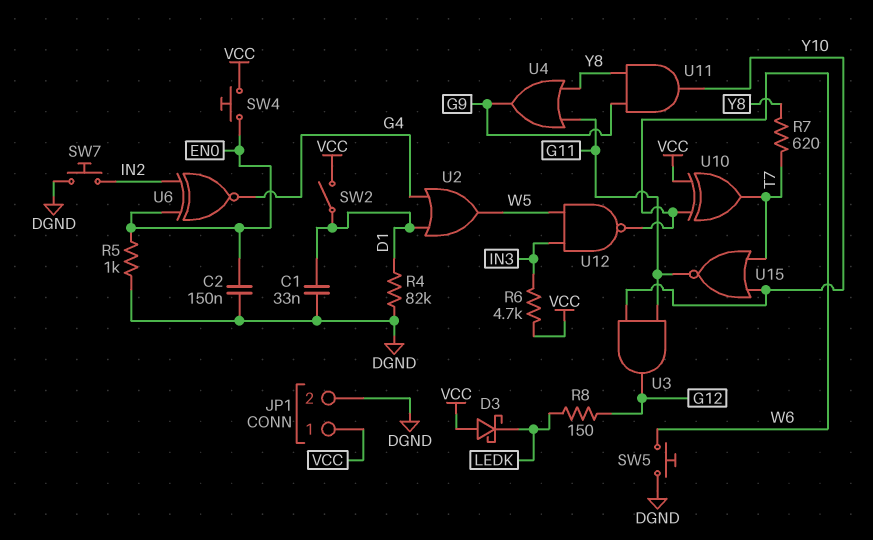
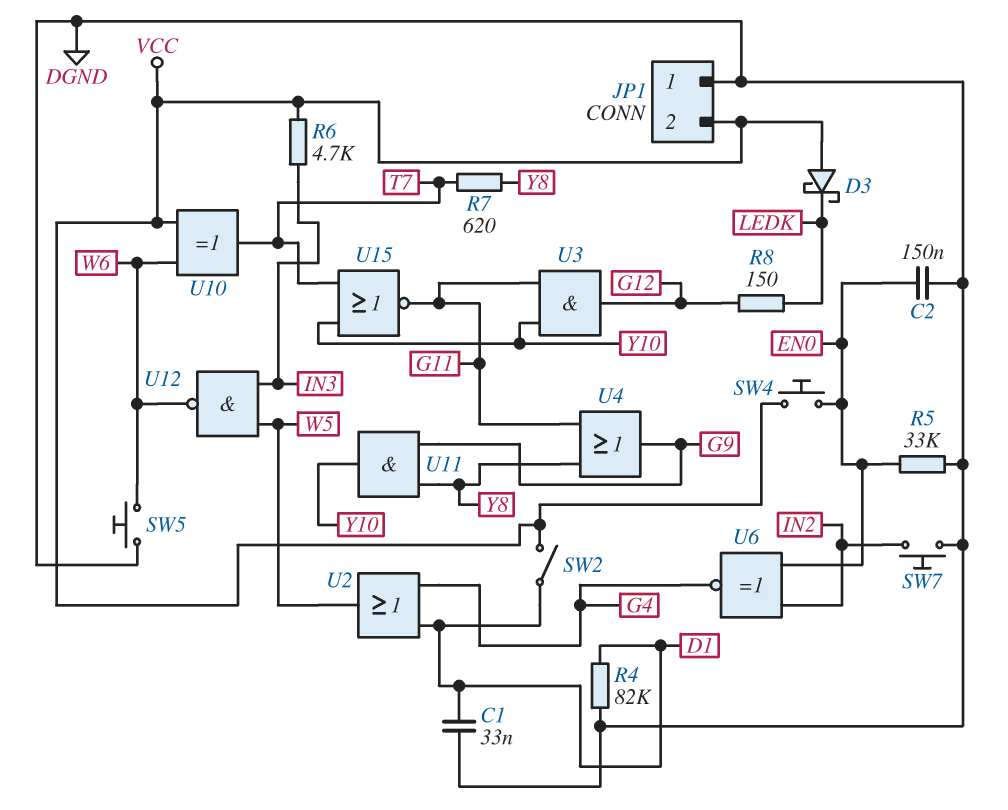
JP1 pin 1: VCC -> DGND
JP1 pin 2: DGND -> VCC
R5: 1k (DGND, EN0) -> 33k (DGND, EN0)

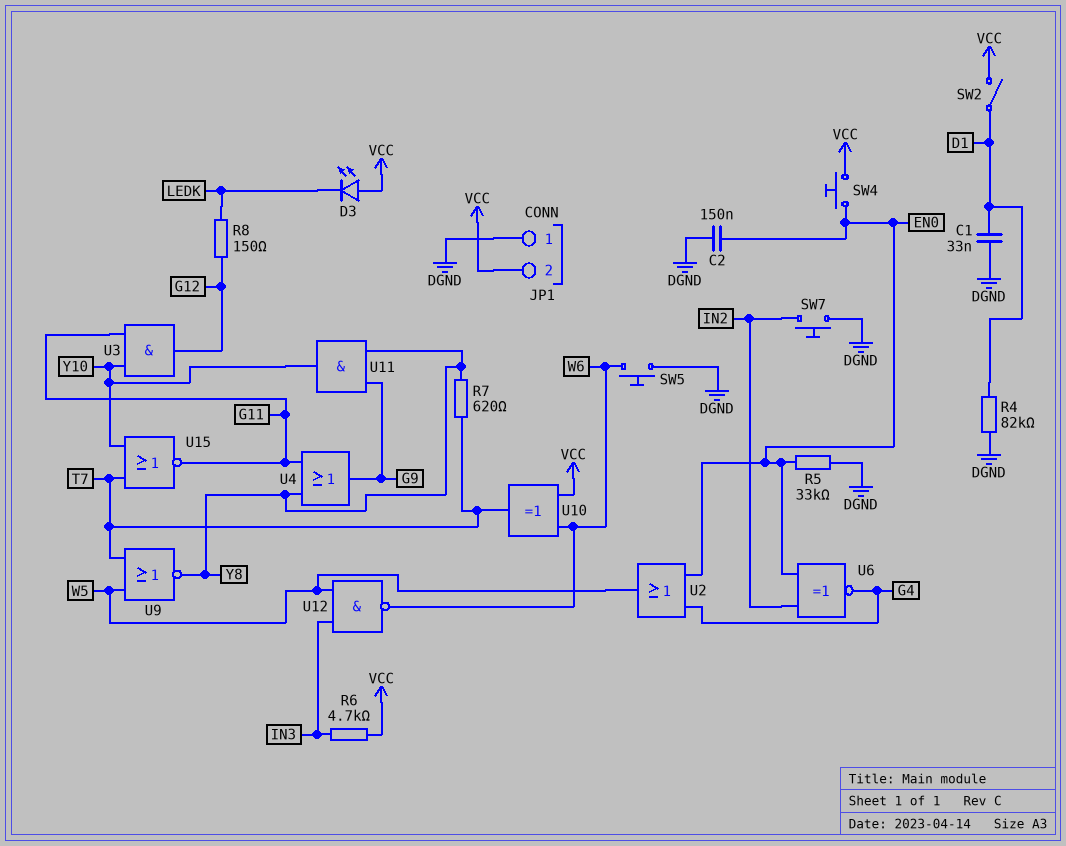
D3: schottky (A VCC, K LEDK) -> LED (A VCC, K LEDK)
U2: OR (in D1, in G4, out W5) -> OR (in EN0, in G4, out W5)
U9: none -> NOR (in T7, in W5, out Y8)

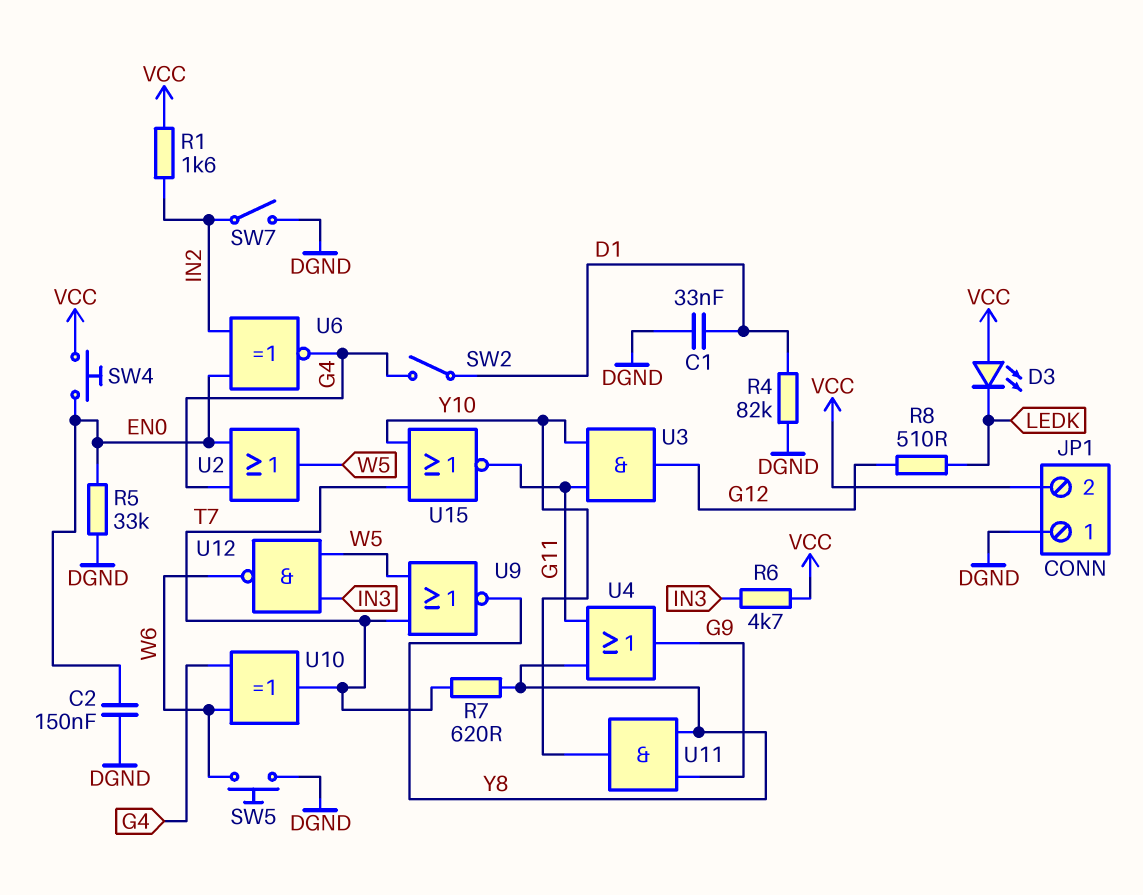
R1: none -> 1.6k (IN2, VCC)
R8: 150 (G12, LEDK) -> 510 (G12, LEDK)
SW2: switch (D1, VCC) -> switch (D1, G4)
SW7: button (DGND, IN2) -> switch (DGND, IN2)
U10: XOR (in VCC, in W6, out T7) -> XOR (in G4, in W6, out T7)

